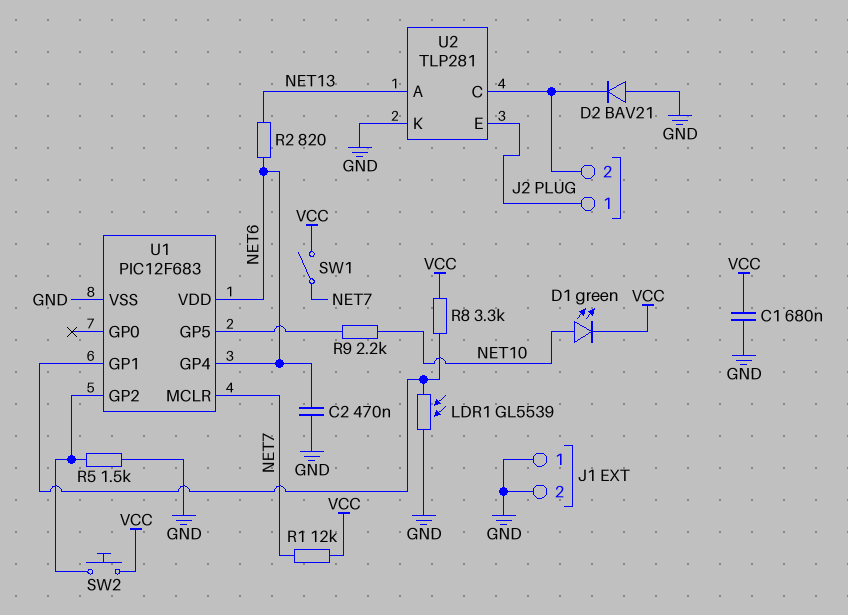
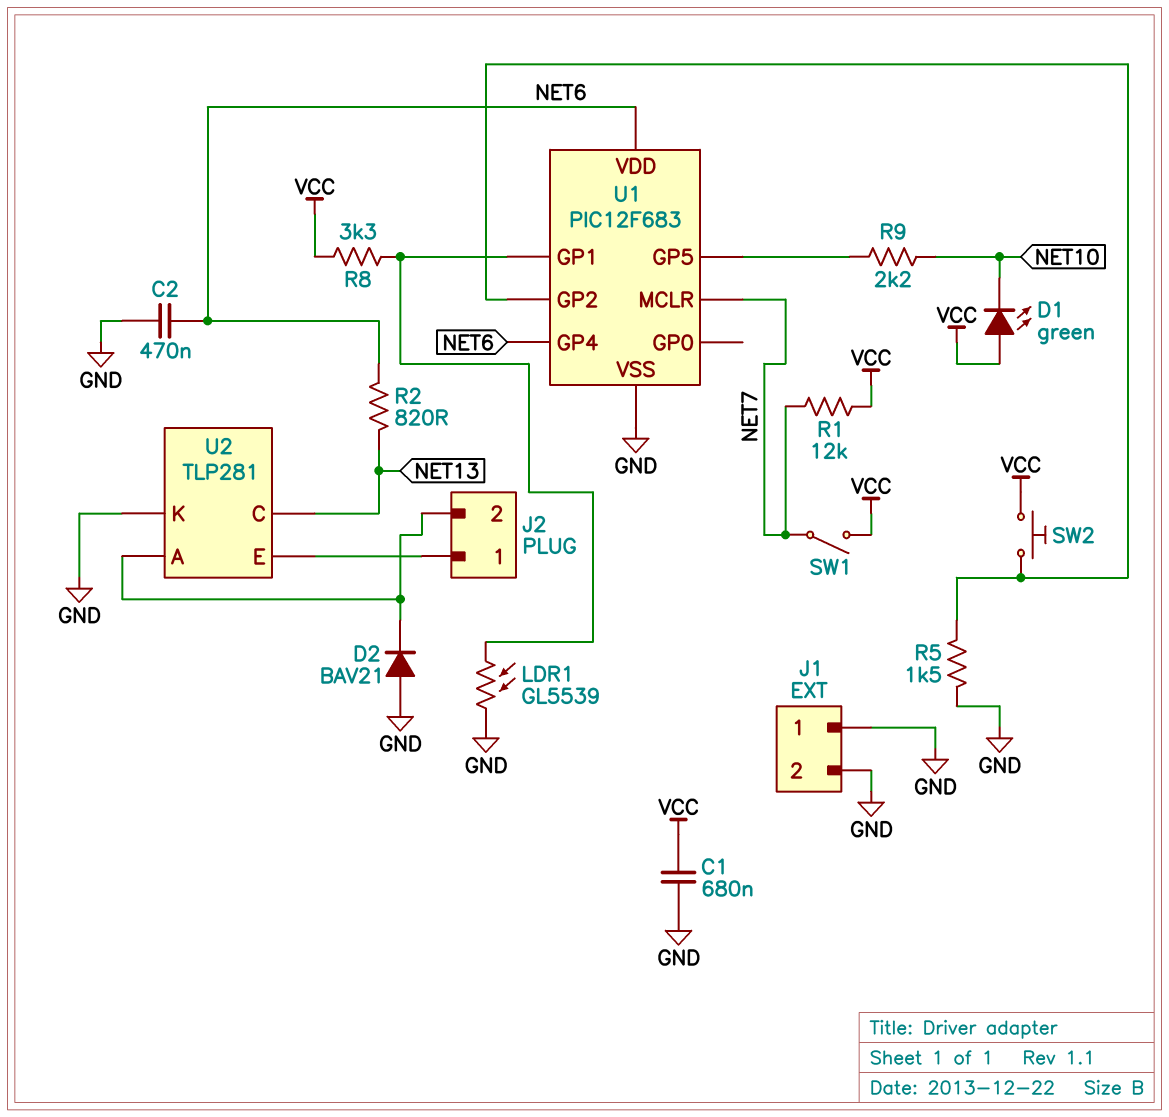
D1: LED green (A NET10, K VCC) -> LED green (A VCC, K NET10)
U2 pin A: NET13 -> J2/2
U2 pin C: J2/2 -> NET13

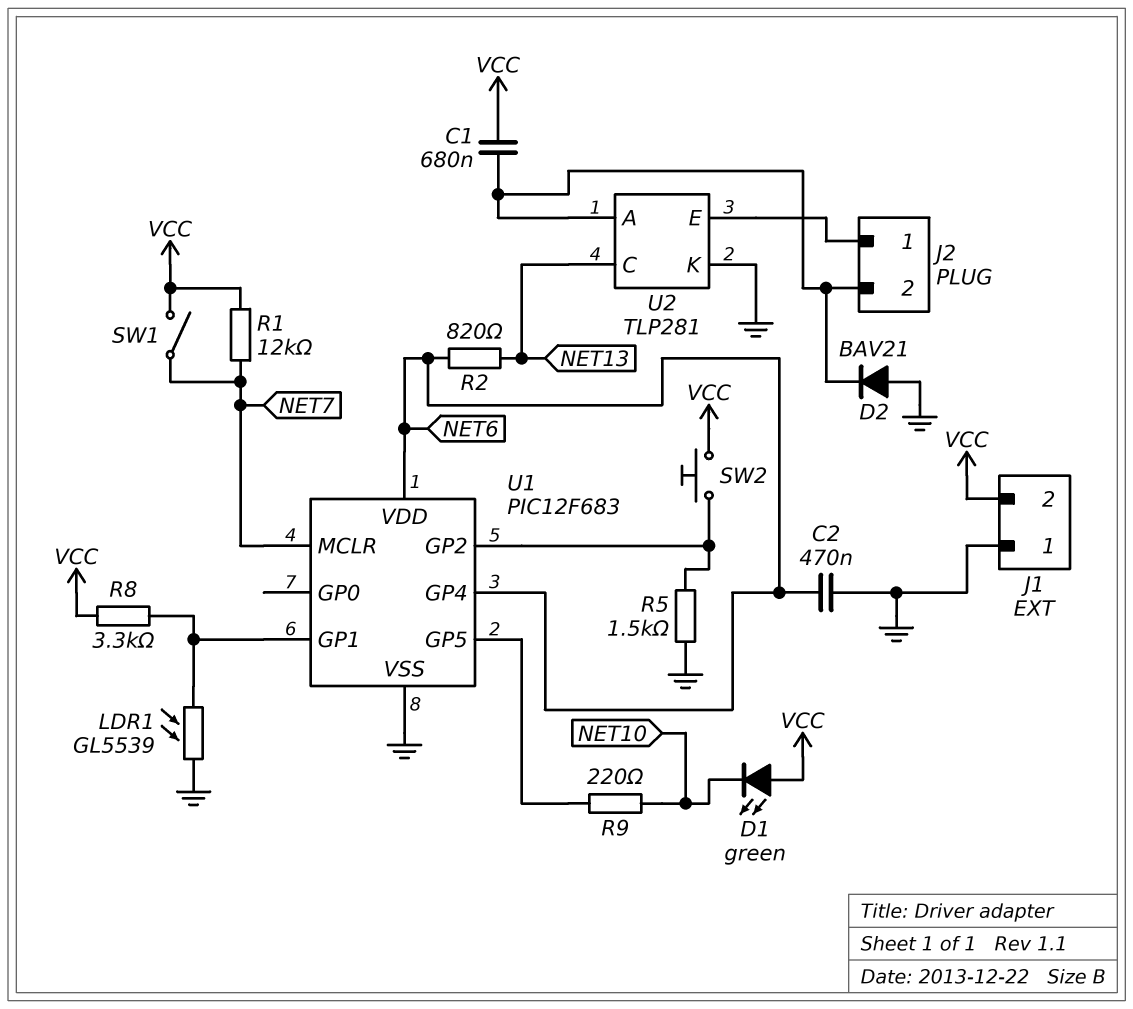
C1: 680nF (GND, VCC) -> 680nF (J2/2, VCC)
J1 pin 2: GND -> VCC
R9: 2.2k (NET10, U1/GP5) -> 220 (NET10, U1/GP5)

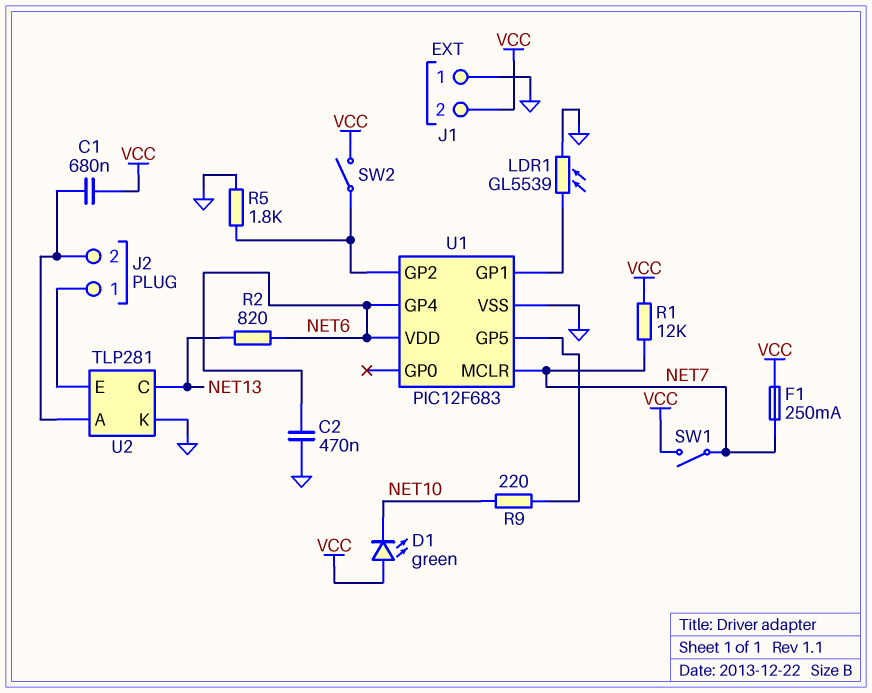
D2: diode BAV21 (A GND, K J2/2) -> none
F1: none -> 250mA (NET7, VCC)
R5: 1.5k (GND, U1/GP2) -> 1.8k (GND, U1/GP2)
R8: 3.3k (U1/GP1, VCC) -> none
SW2: button (U1/GP2, VCC) -> switch (U1/GP2, VCC)

